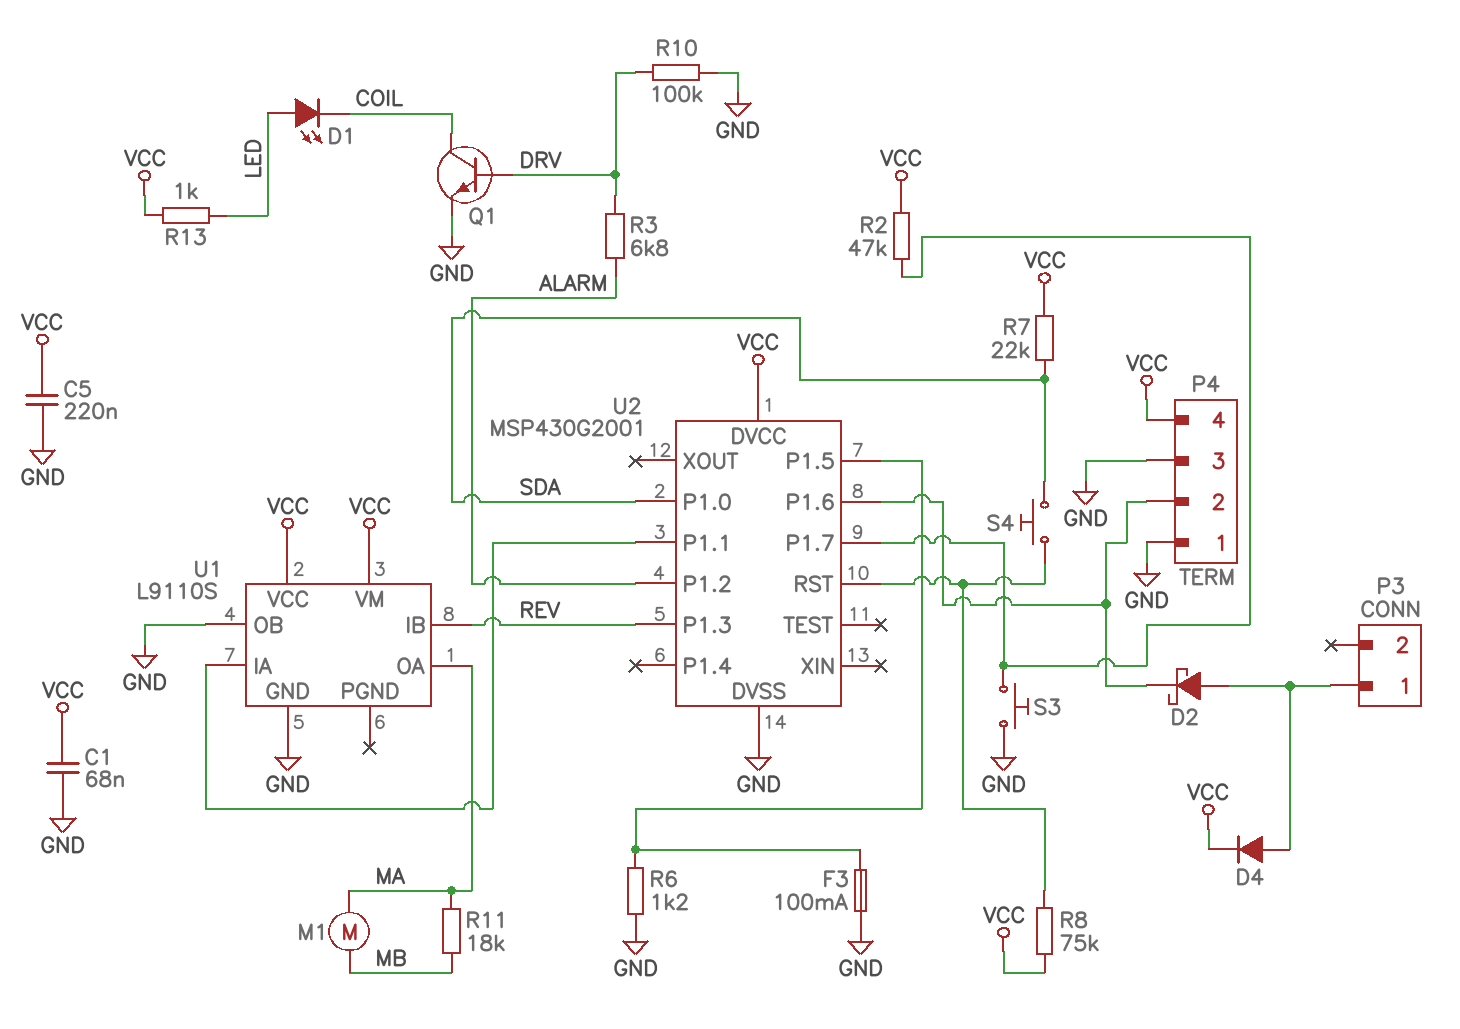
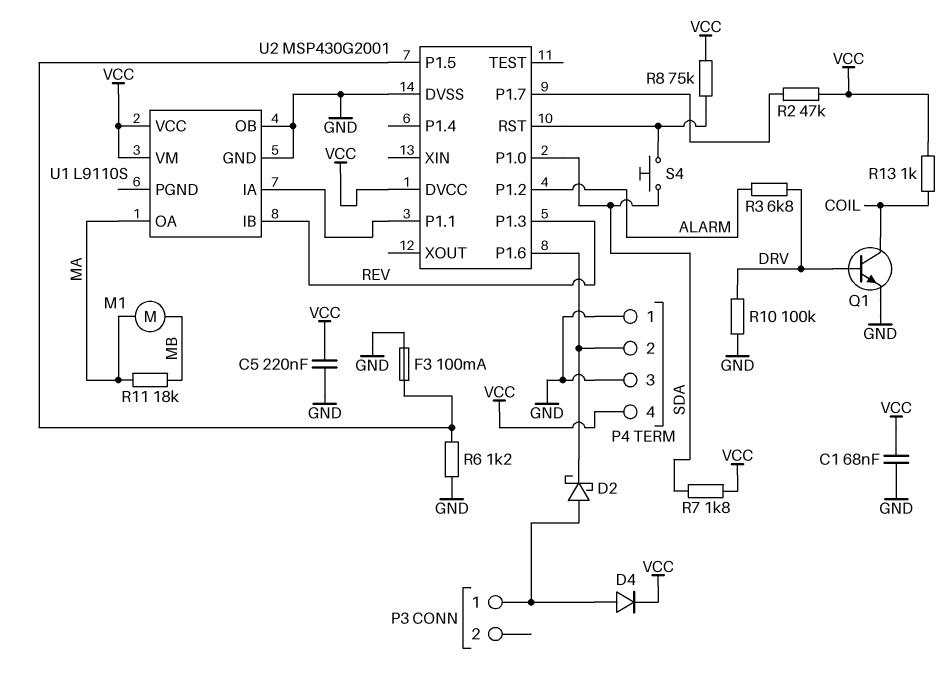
D1: LED (A LED, K COIL) -> none
R7: 22k (SDA, VCC) -> 1.8k (SDA, VCC)
R13: 1k (LED, VCC) -> 1k (COIL, VCC)
S3: button (GND, U2/P1.7) -> none

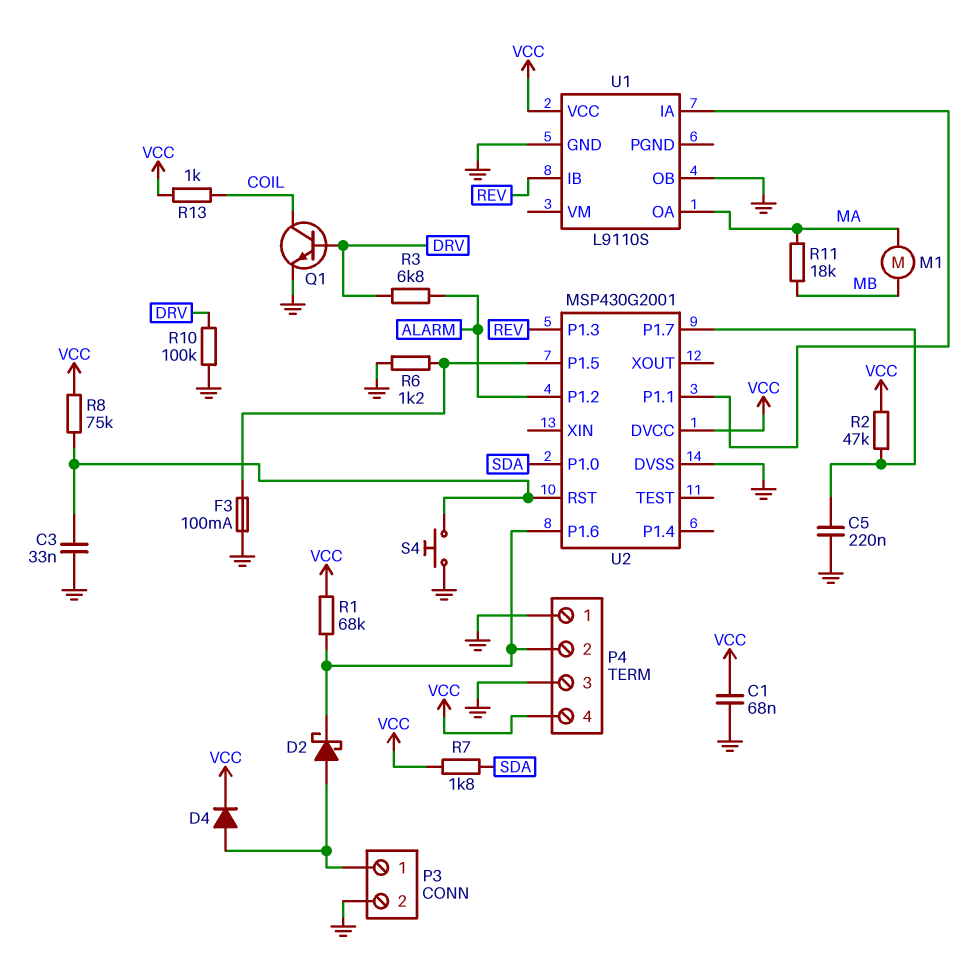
C3: none -> 33nF (GND, U2/RST)
C5: 220nF (GND, VCC) -> 220nF (GND, U2/P1.7)
P3 pin 2: none -> GND
R1: none -> 68k (P4/2, VCC)
S4: button (SDA, U2/RST) -> button (GND, U2/RST)
U1 pin VM: VCC -> none

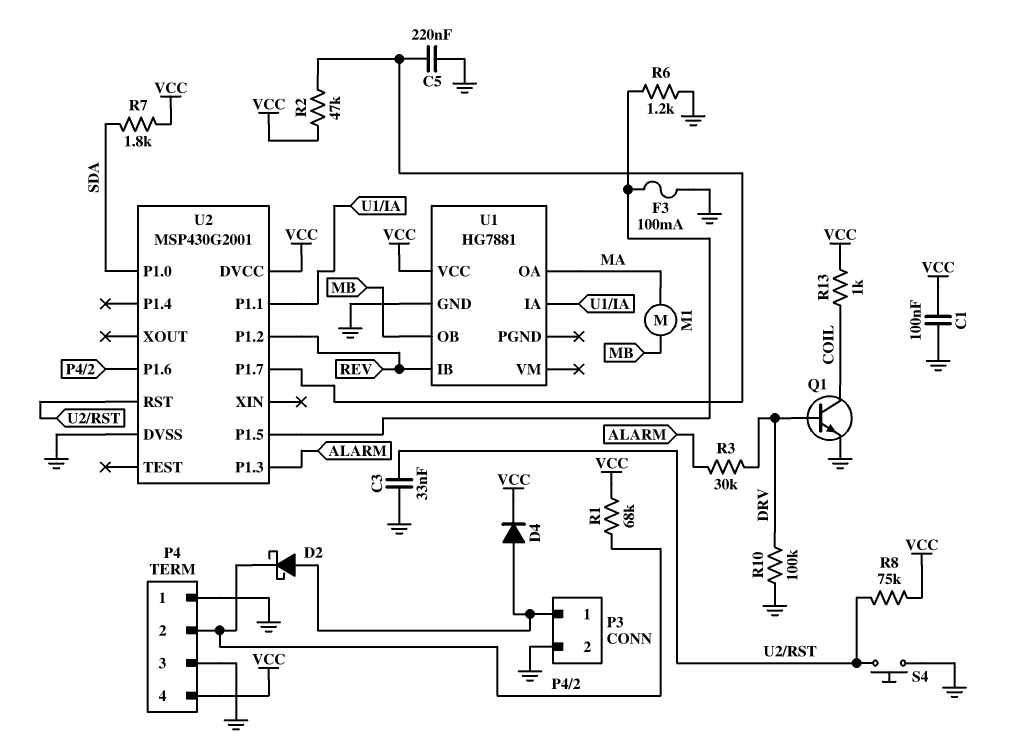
C1: 68nF (GND, VCC) -> 100nF (GND, VCC)
R3: 6.8k (ALARM, DRV) -> 30k (ALARM, DRV)
R11: 18k (MA, MB) -> none
U1: L9110S -> HG7881
U1 pin OB: GND -> MB
U2 pin P1.2: ALARM -> REV
U2 pin P1.3: REV -> ALARM

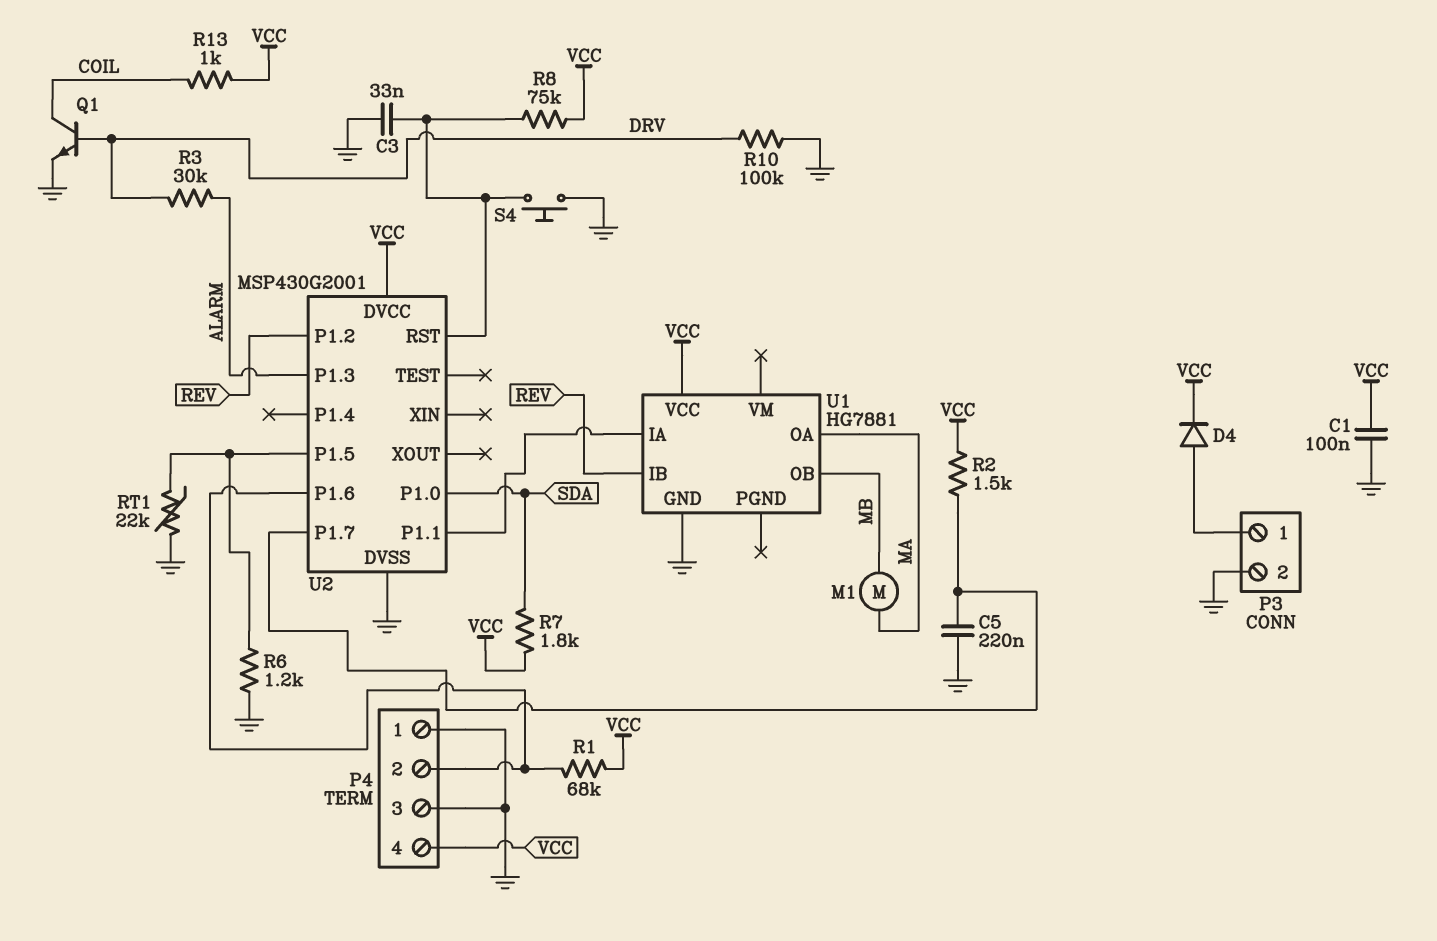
D2: schottky (A P3/1, K P4/2) -> none
F3: 100mA (GND, U2/P1.5) -> none
R2: 47k (U2/P1.7, VCC) -> 1.5k (U2/P1.7, VCC)
RT1: none -> 22k (GND, U2/P1.5)

